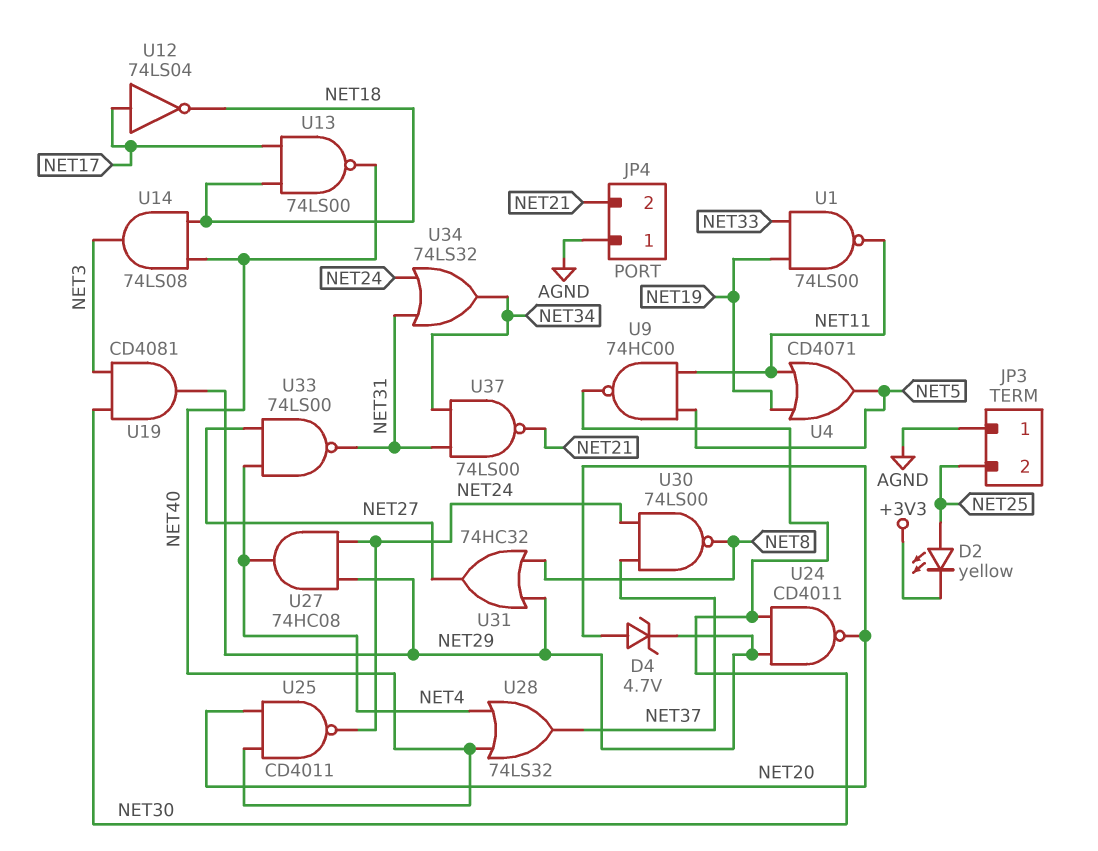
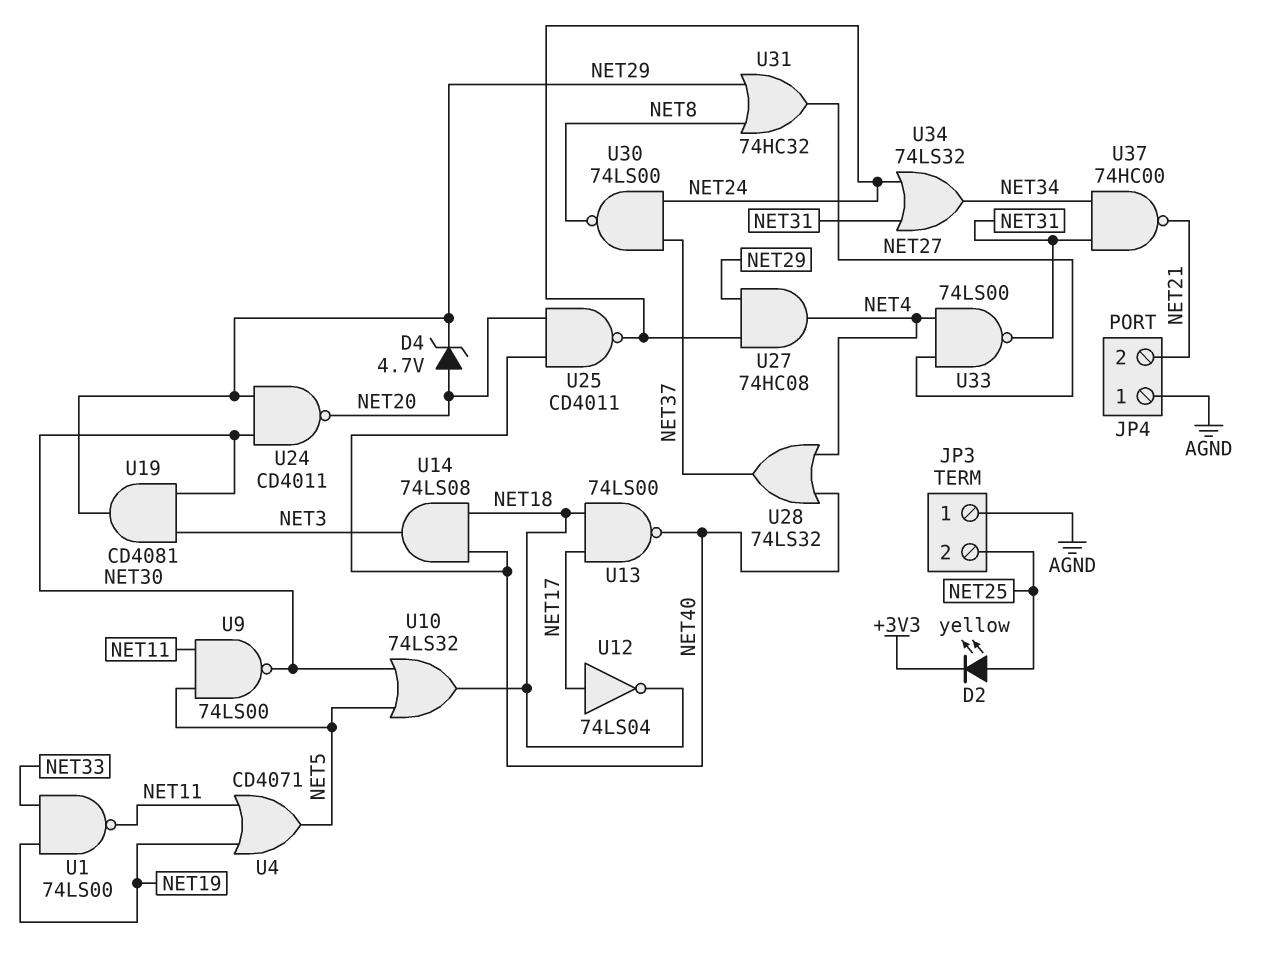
U9: NAND 74HC00 (in NET5, in NET11, out NET30) -> NAND 74LS00 (in NET5, in NET11, out NET30)
U10: none -> OR 74LS32 (in NET5, in NET30, out NET18)
U37: NAND 74LS00 (in NET31, in NET34, out NET21) -> NAND 74HC00 (in NET31, in NET34, out NET21)

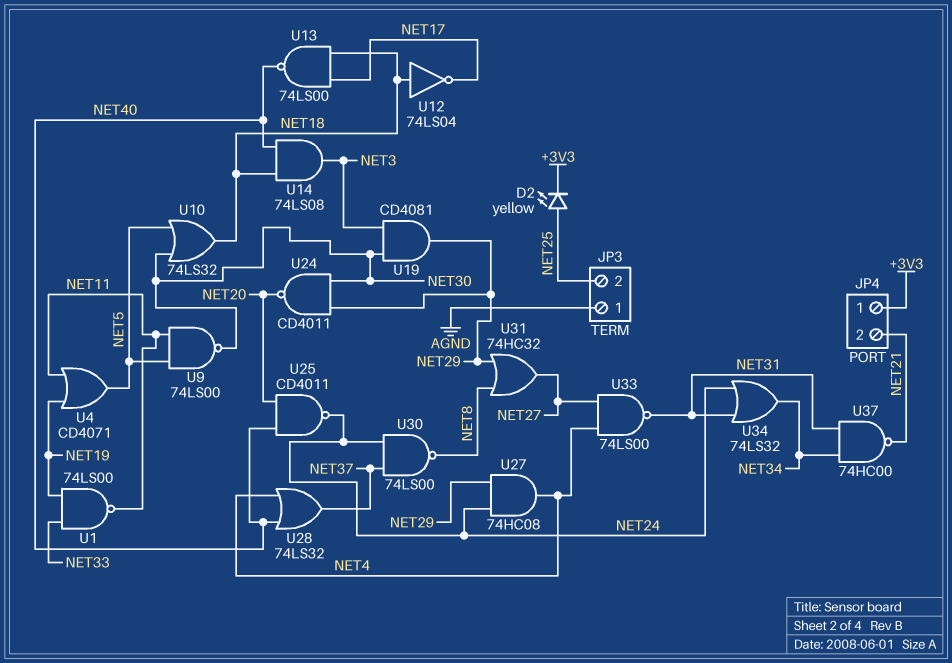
D4: zener 4.7V (A NET20, K NET29) -> none
JP4 pin 1: AGND -> +3V3
U12: NOT 74LS04 (in NET17, out NET18) -> NOT 74LS04 (in NET18, out NET17)

